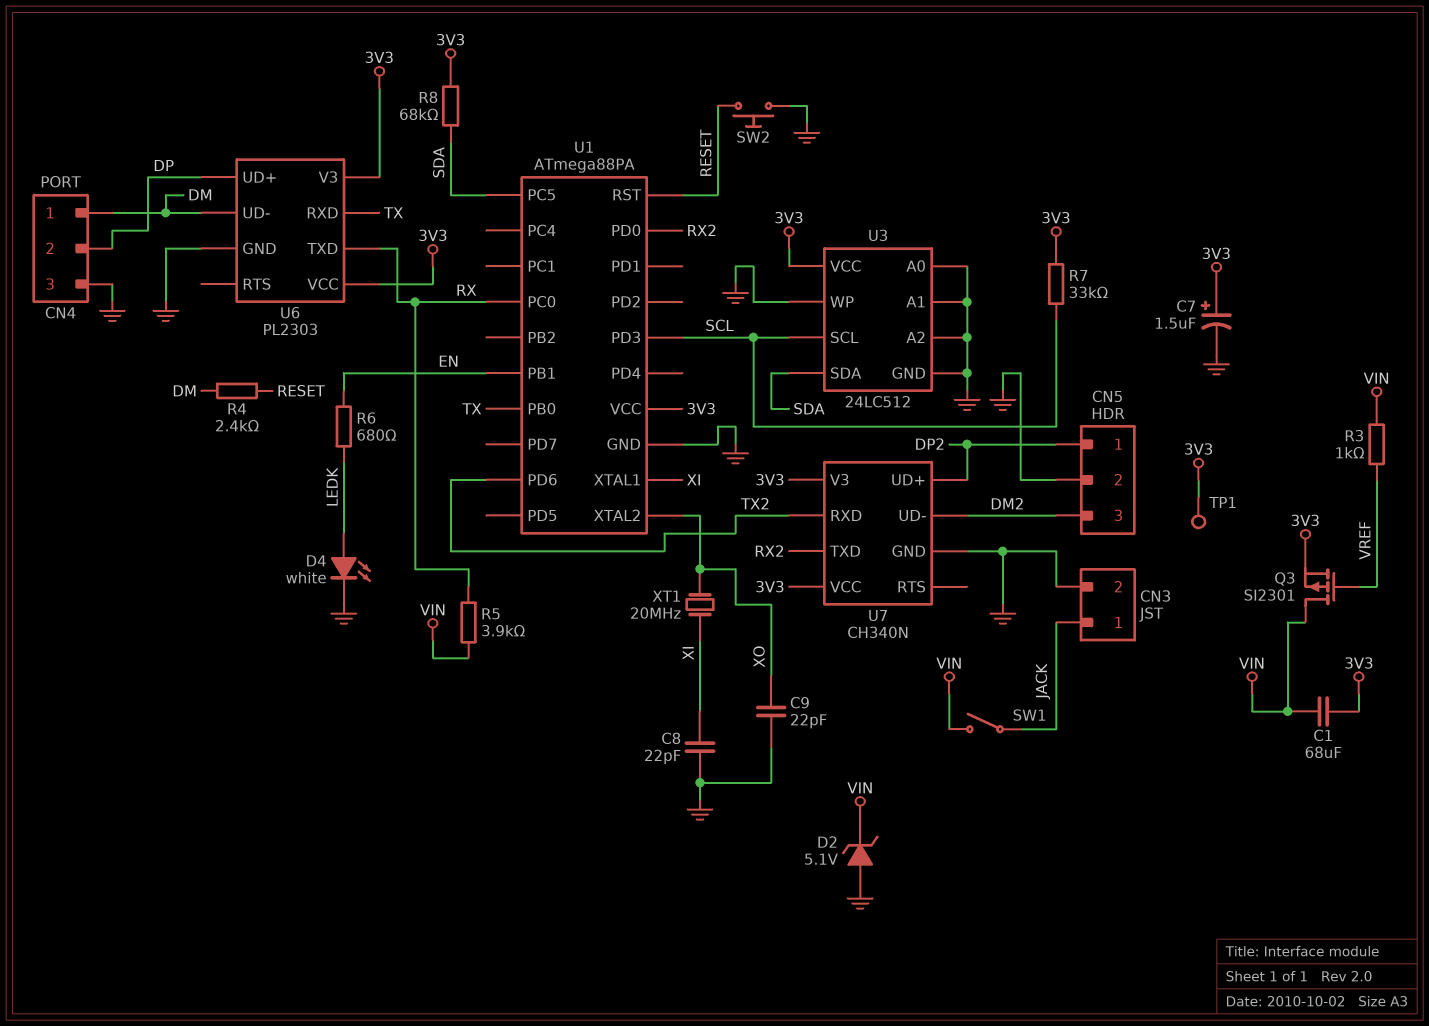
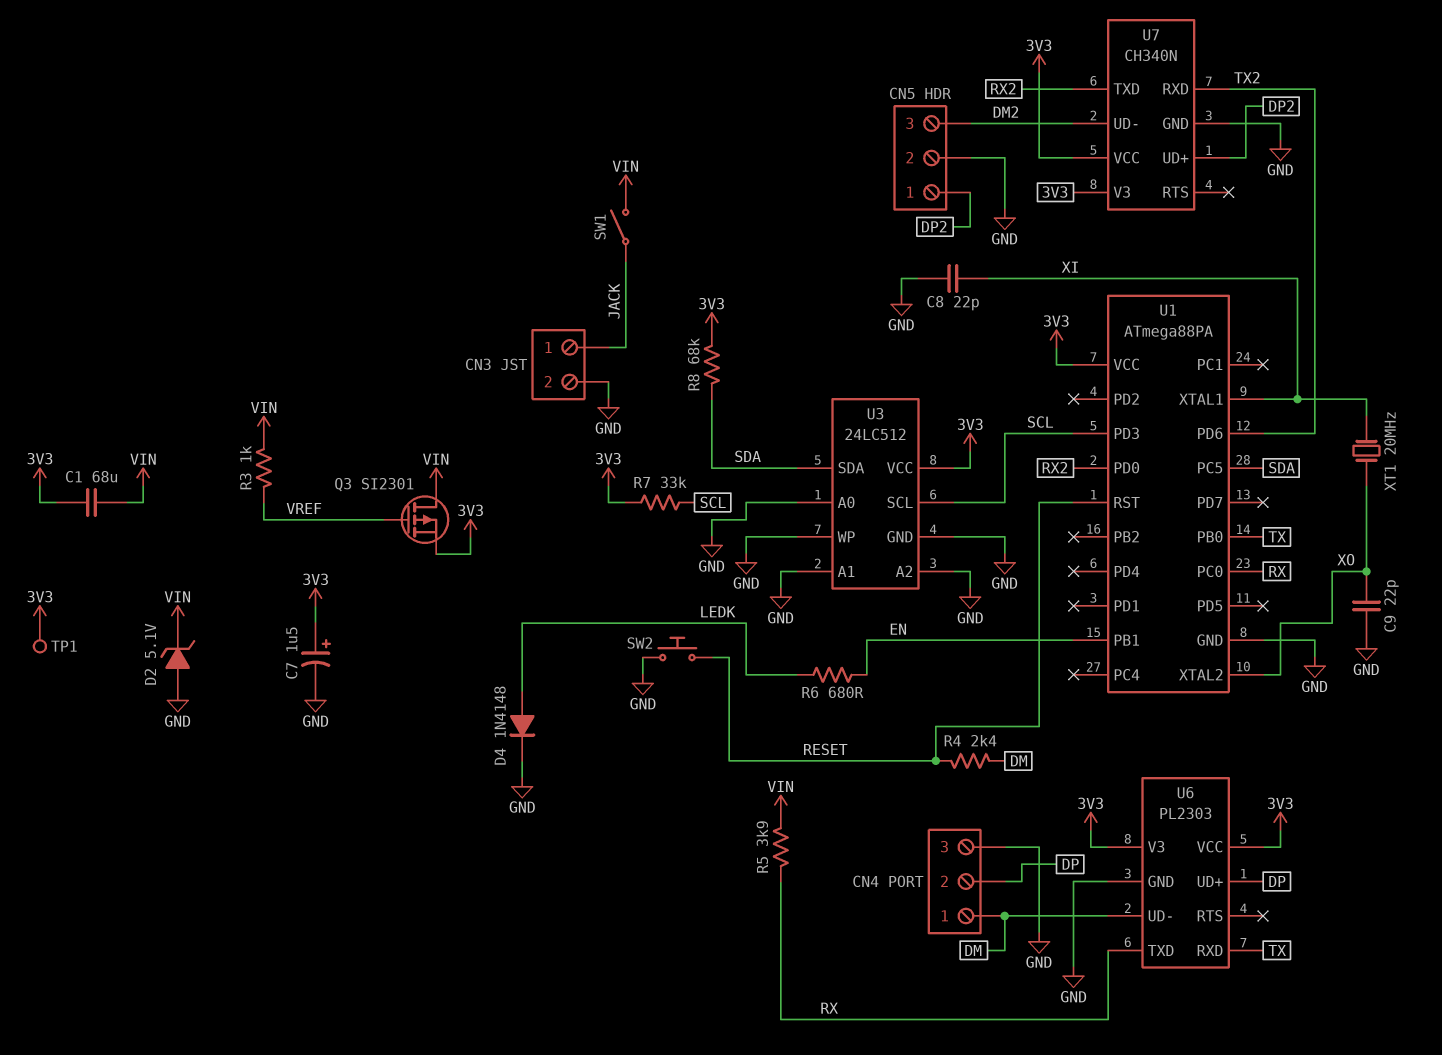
D4: LED white (A LEDK, K GND) -> diode 1N4148 (A LEDK, K GND)

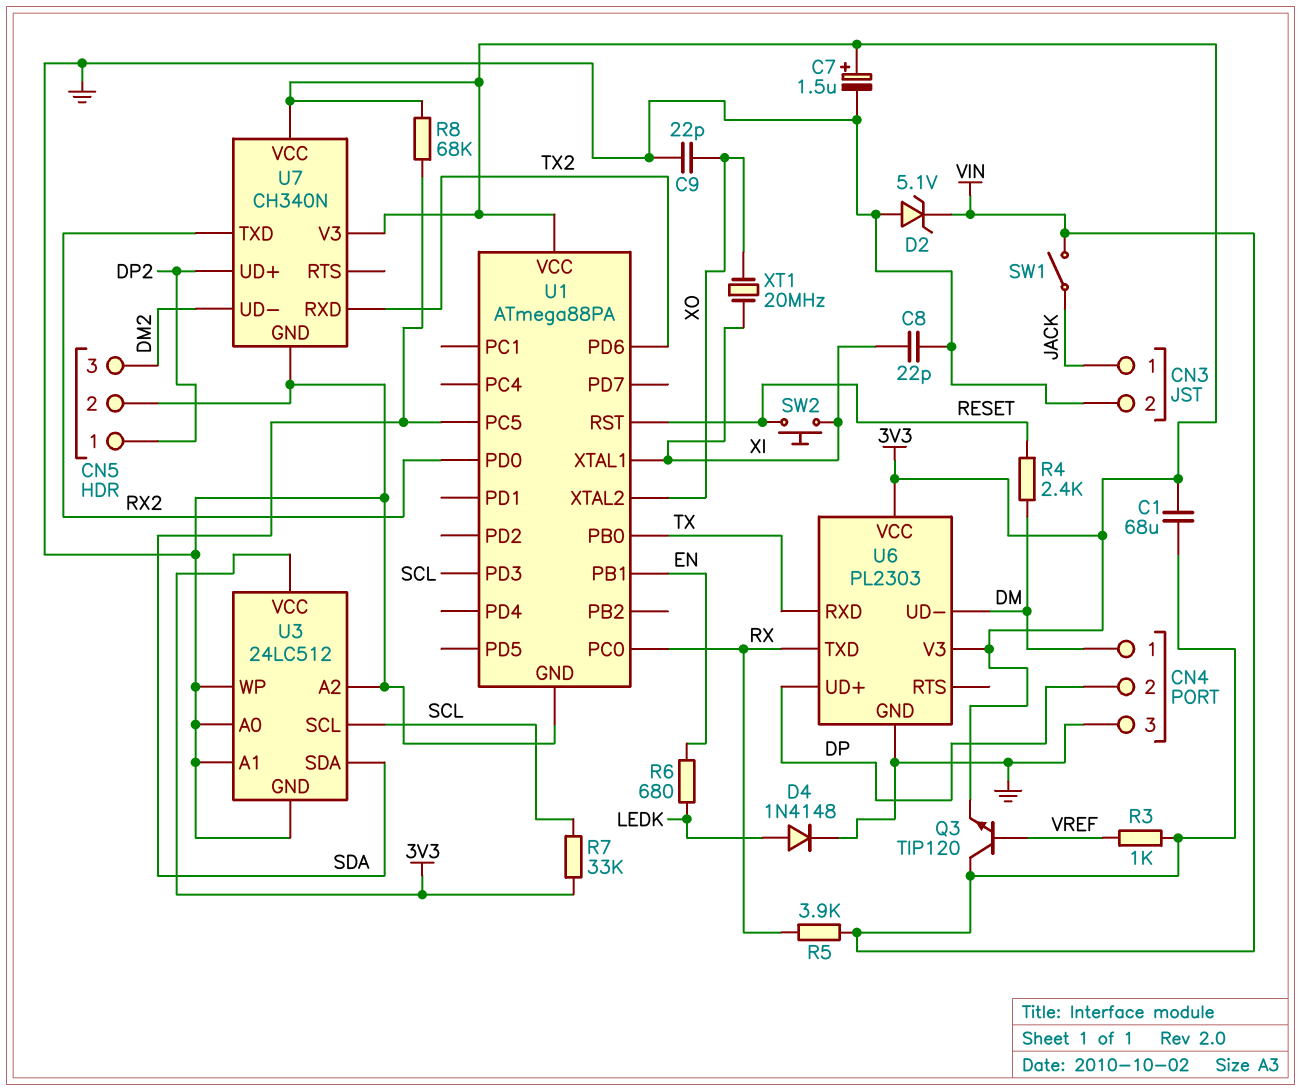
Q3: PMOS SI2301 (G VREF, D VIN, S 3V3) -> NPN TIP120 (B VREF, C VIN, E 3V3)
SW2: button (GND, RESET) -> button (RESET, XI)
TP1: test point (3V3) -> none

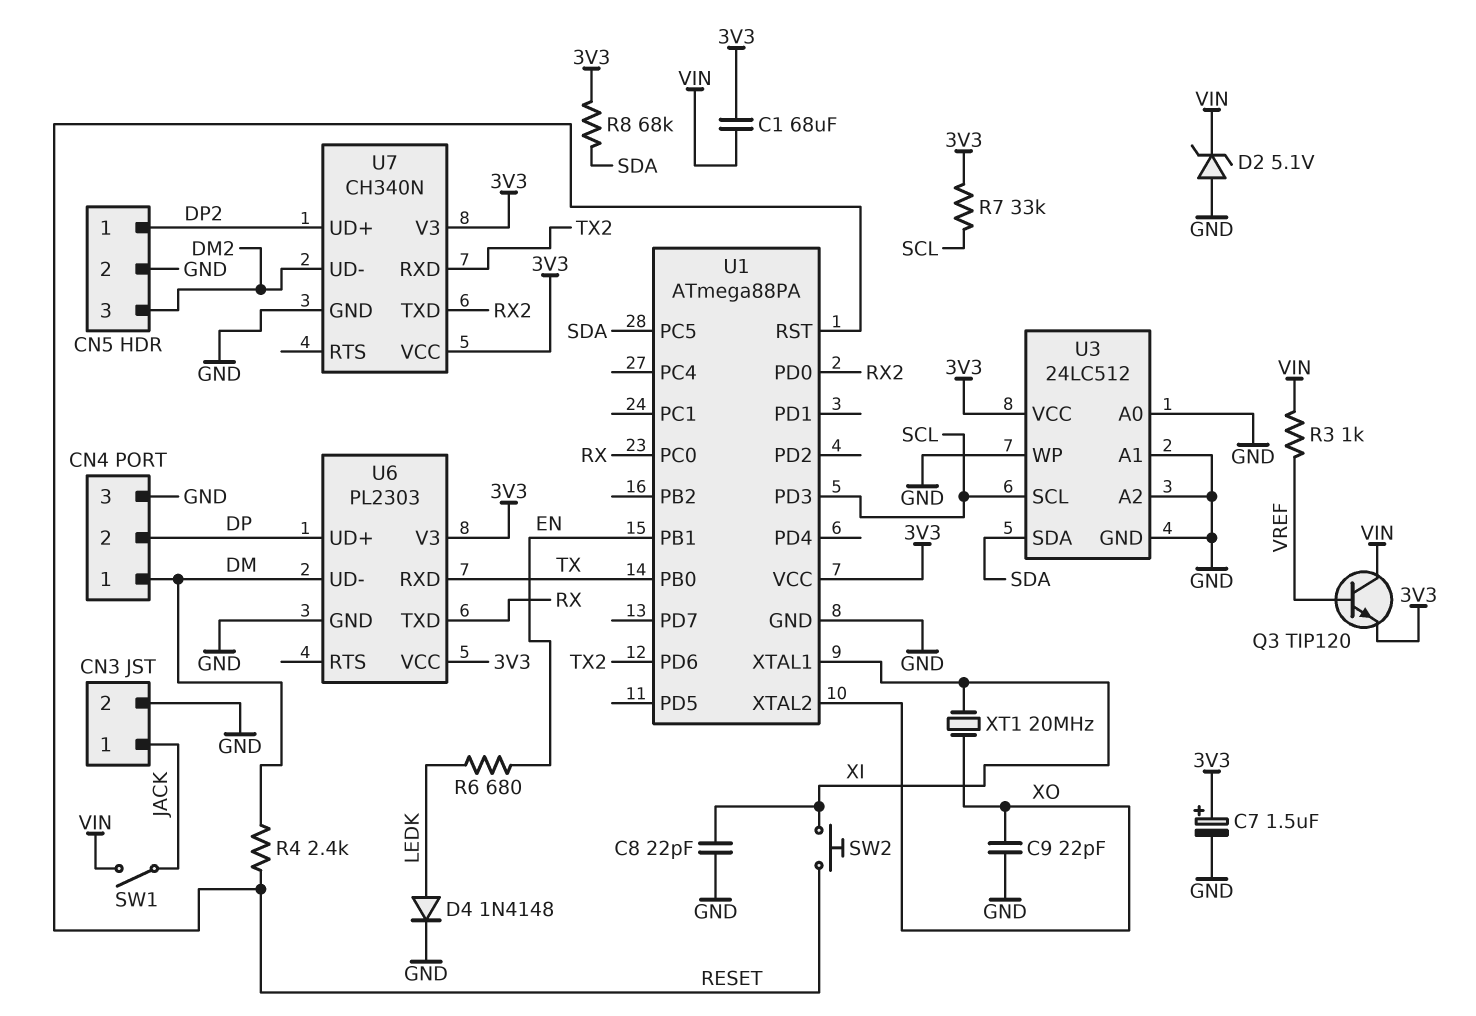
R5: 3.9k (RX, VIN) -> none

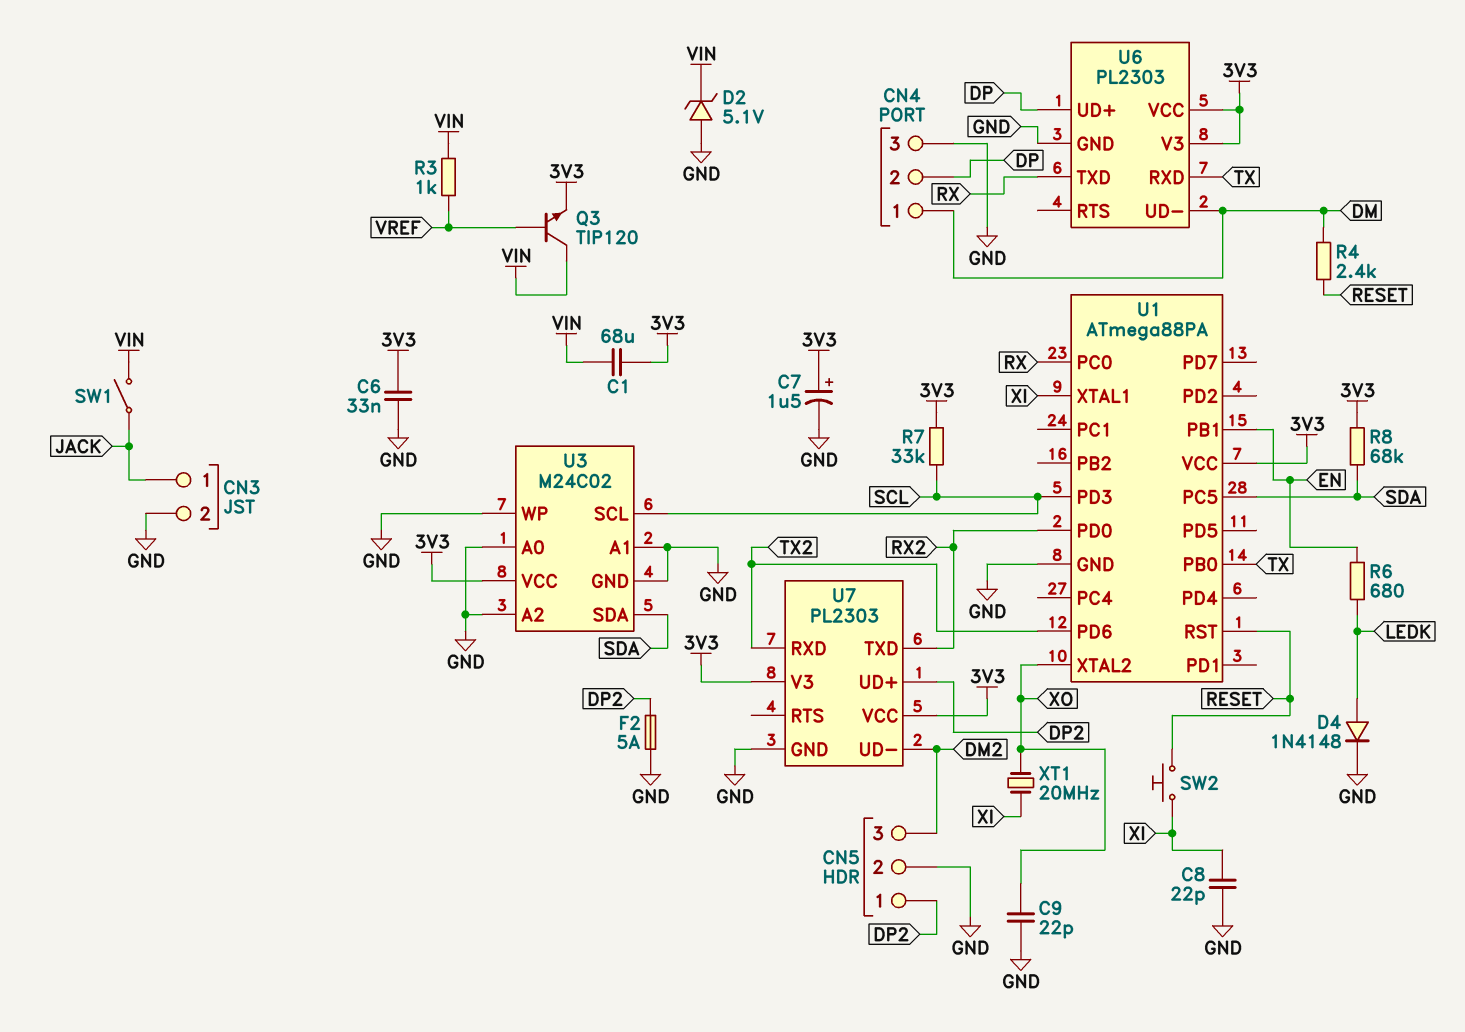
C6: none -> 33nF (3V3, GND)
F2: none -> 5A (DP2, GND)
U3: 24LC512 -> M24C02
U7: CH340N -> PL2303

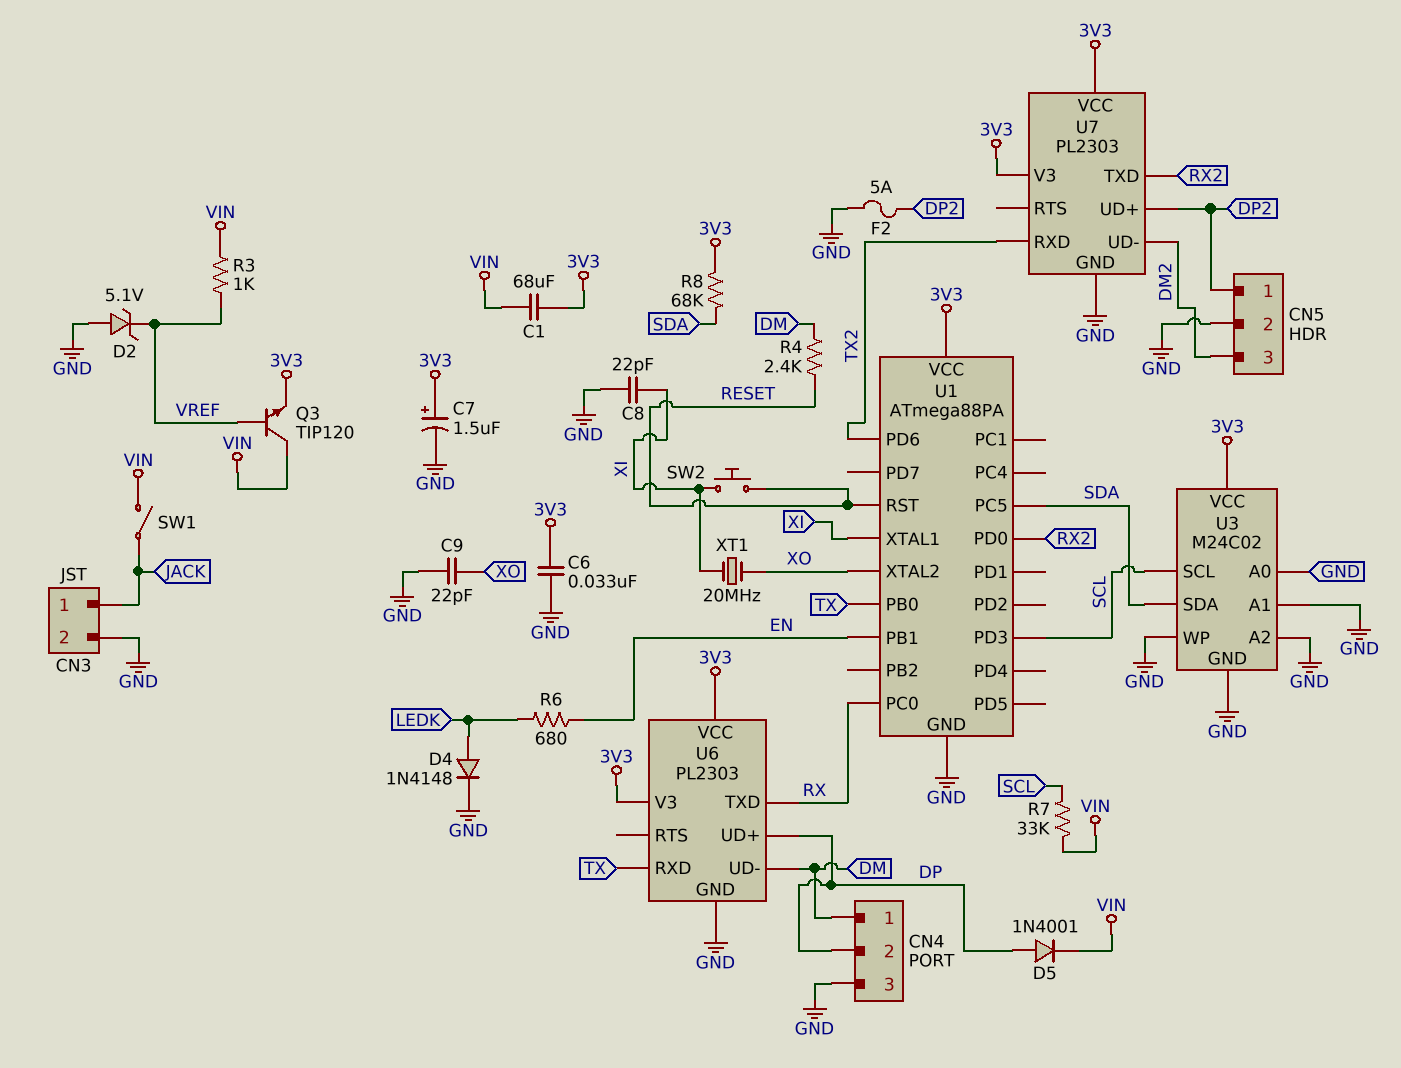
D2: zener 5.1V (A GND, K VIN) -> zener 5.1V (A GND, K VREF)
D5: none -> diode 1N4001 (A DP, K VIN)
R7: 33k (3V3, SCL) -> 33k (SCL, VIN)

